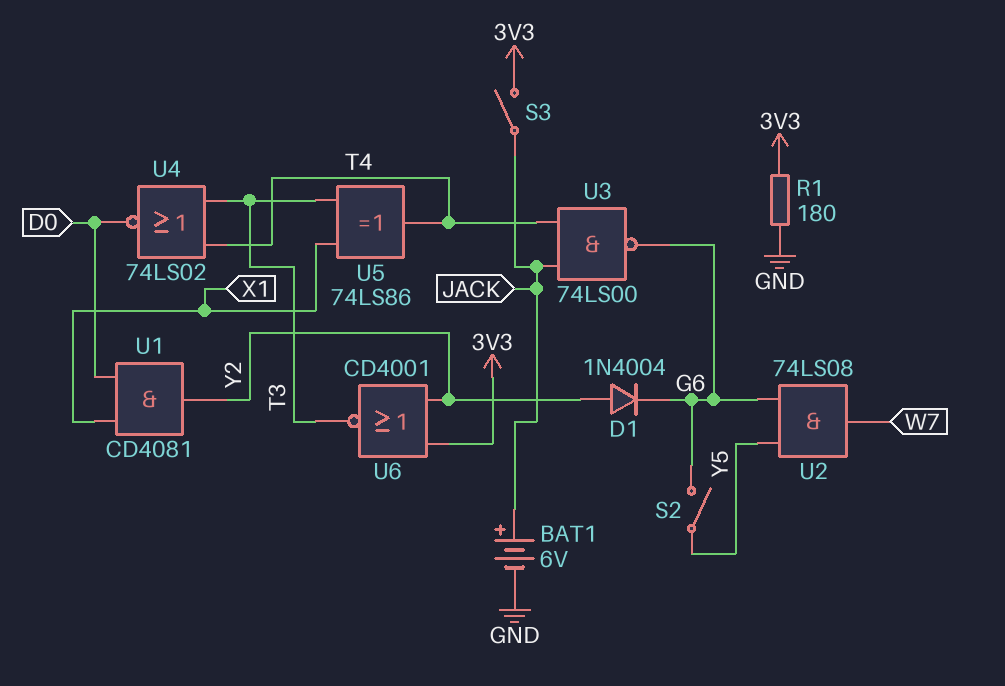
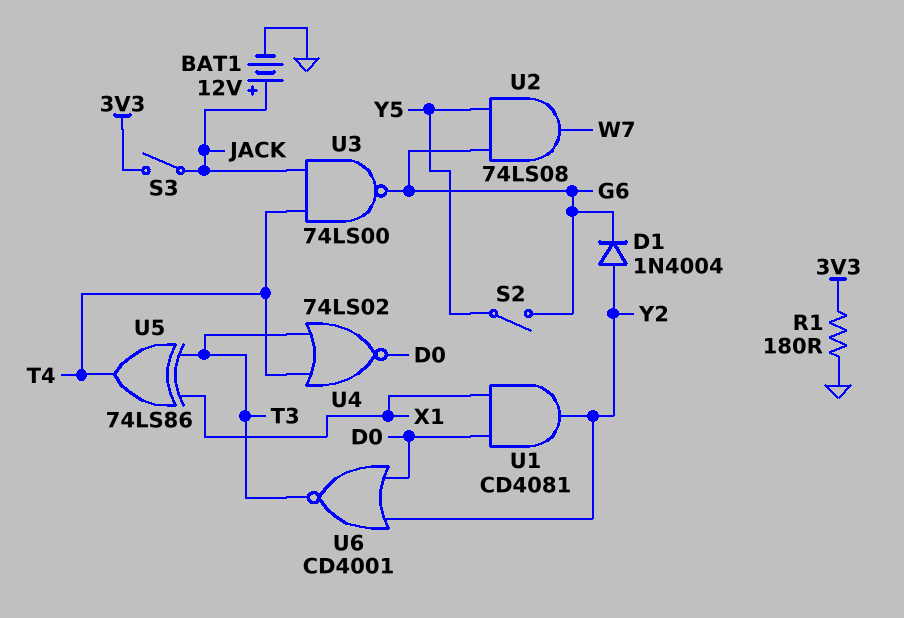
BAT1: 6V (plus JACK, minus GND) -> 12V (plus JACK, minus GND)
U6: NOR CD4001 (in 3V3, in Y2, out T3) -> NOR CD4001 (in D0, in Y2, out T3)

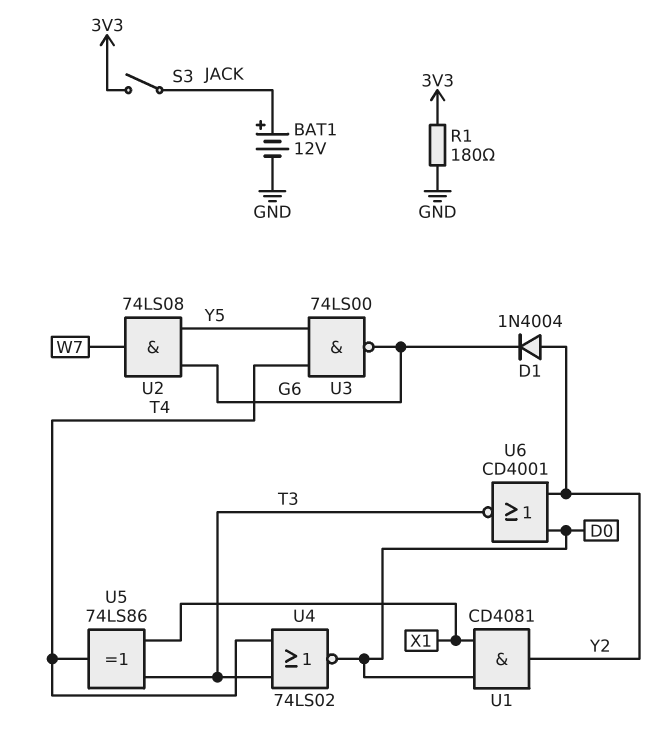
S2: switch (G6, Y5) -> none
U3: NAND 74LS00 (in JACK, in T4, out G6) -> NAND 74LS00 (in T4, in Y5, out G6)

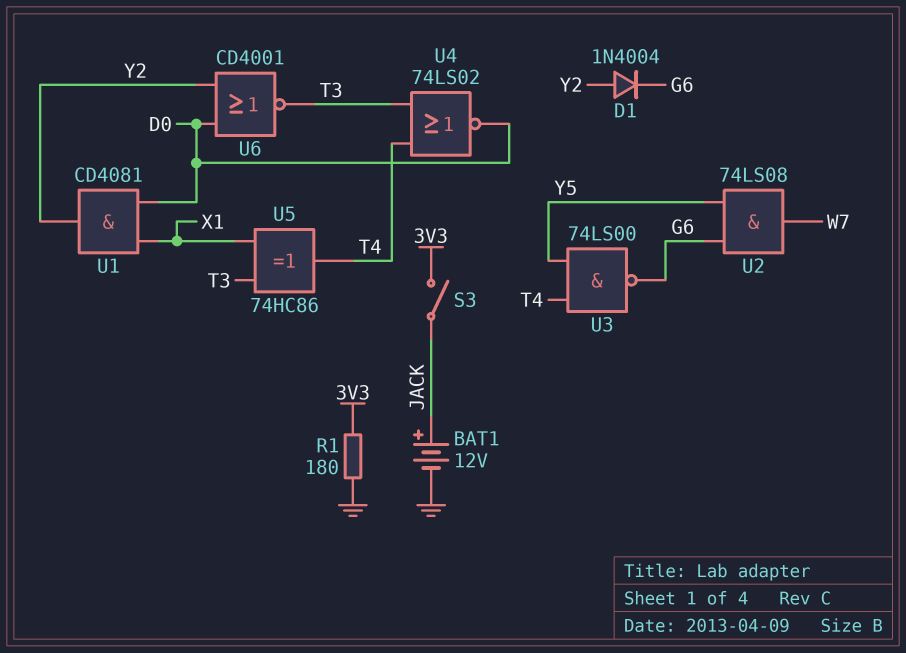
U5: XOR 74LS86 (in T3, in X1, out T4) -> XOR 74HC86 (in T3, in X1, out T4)

